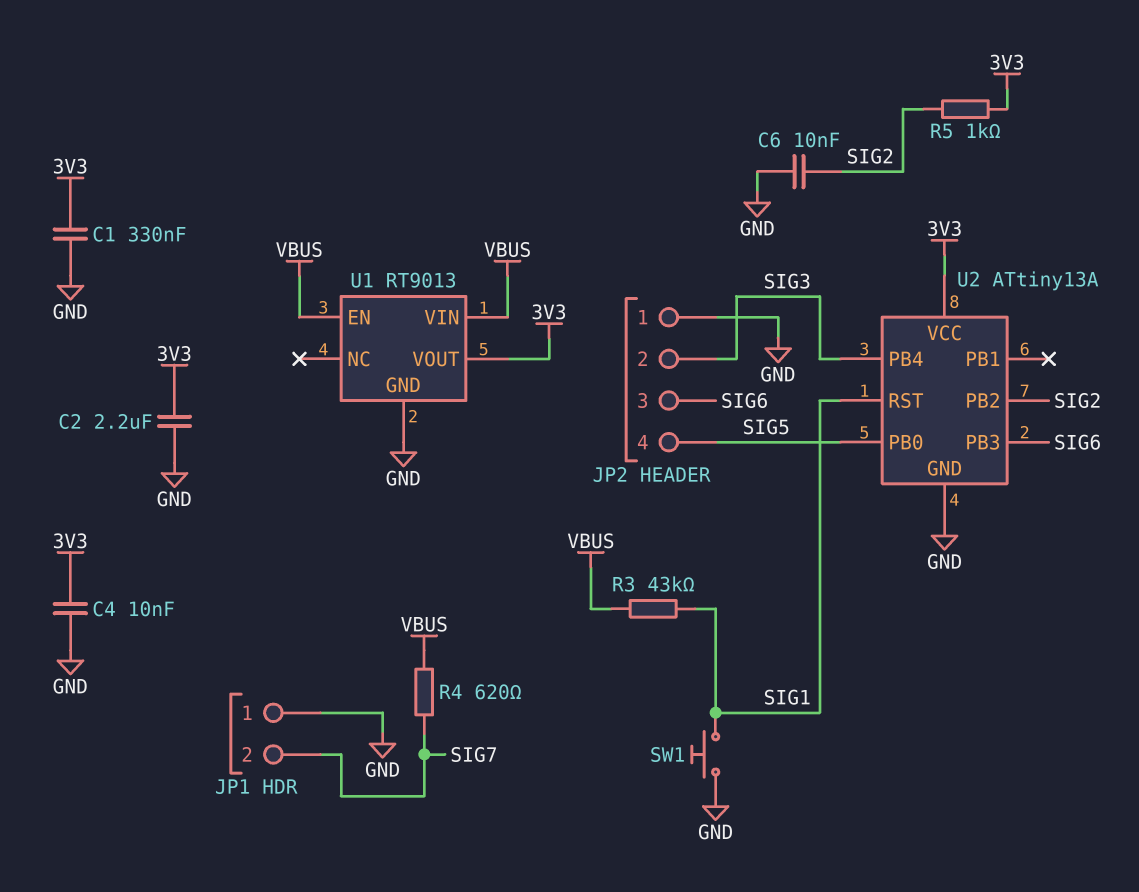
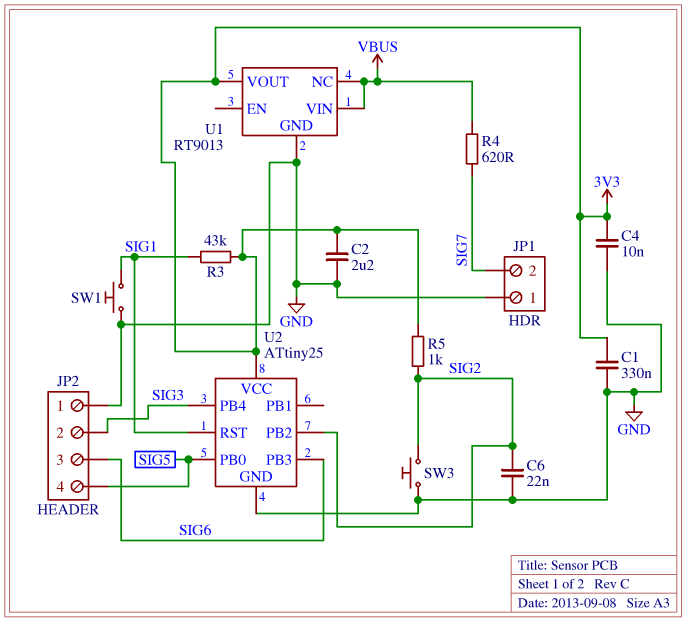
C6: 10nF (GND, SIG2) -> 22nF (GND, SIG2)
R3: 43k (SIG1, VBUS) -> 43k (3V3, SIG1)
SW3: none -> button (GND, SIG2)
U1 pin EN: VBUS -> none
U1 pin NC: none -> VBUS
U2: ATtiny13A -> ATtiny25

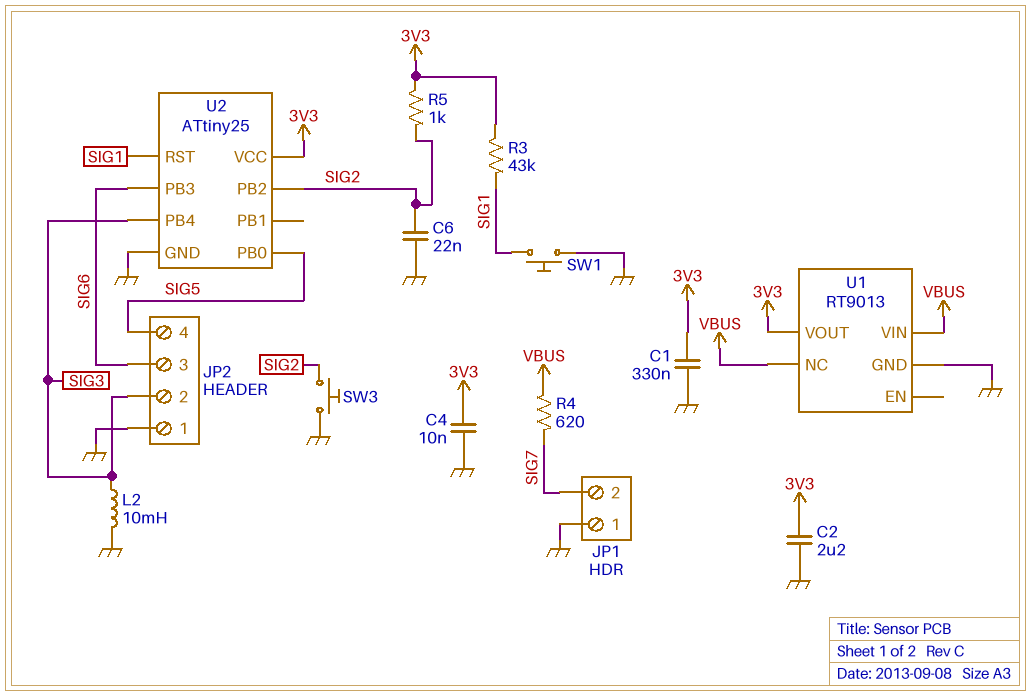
L2: none -> 10mH (GND, SIG3)

